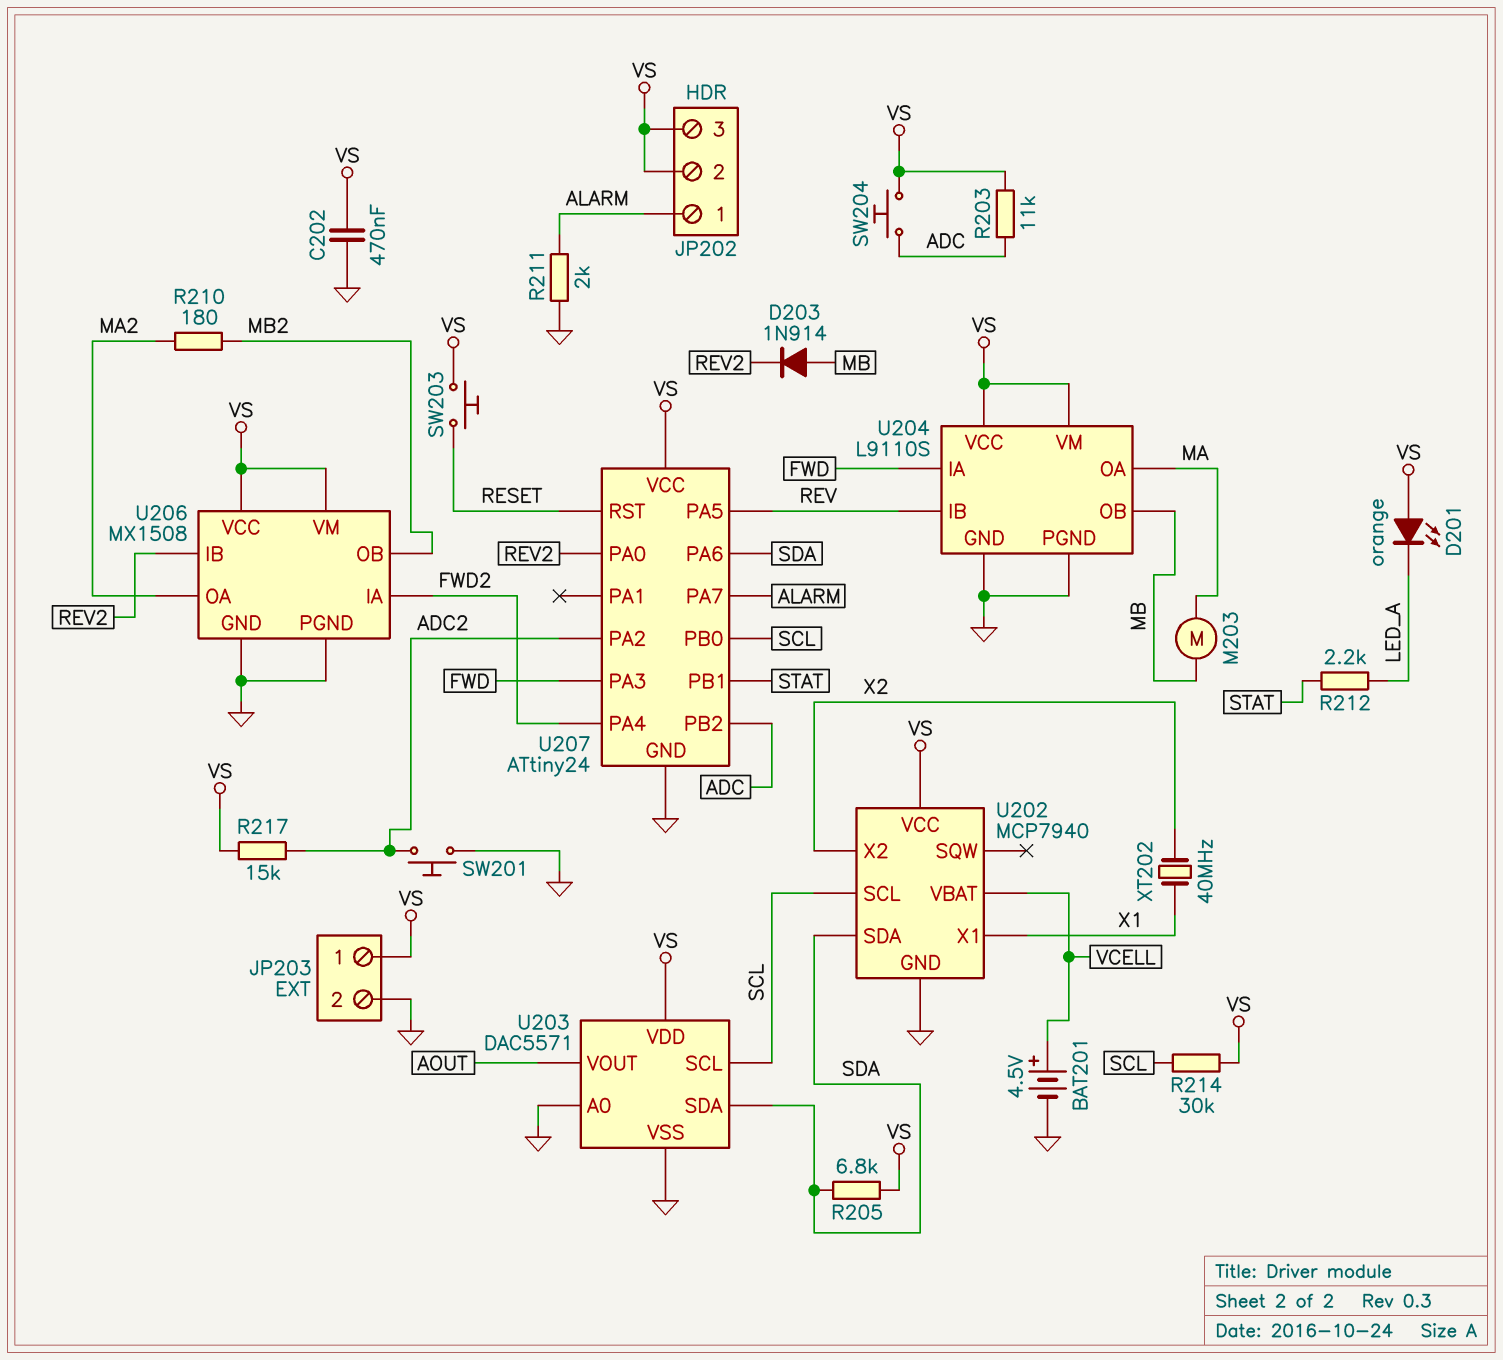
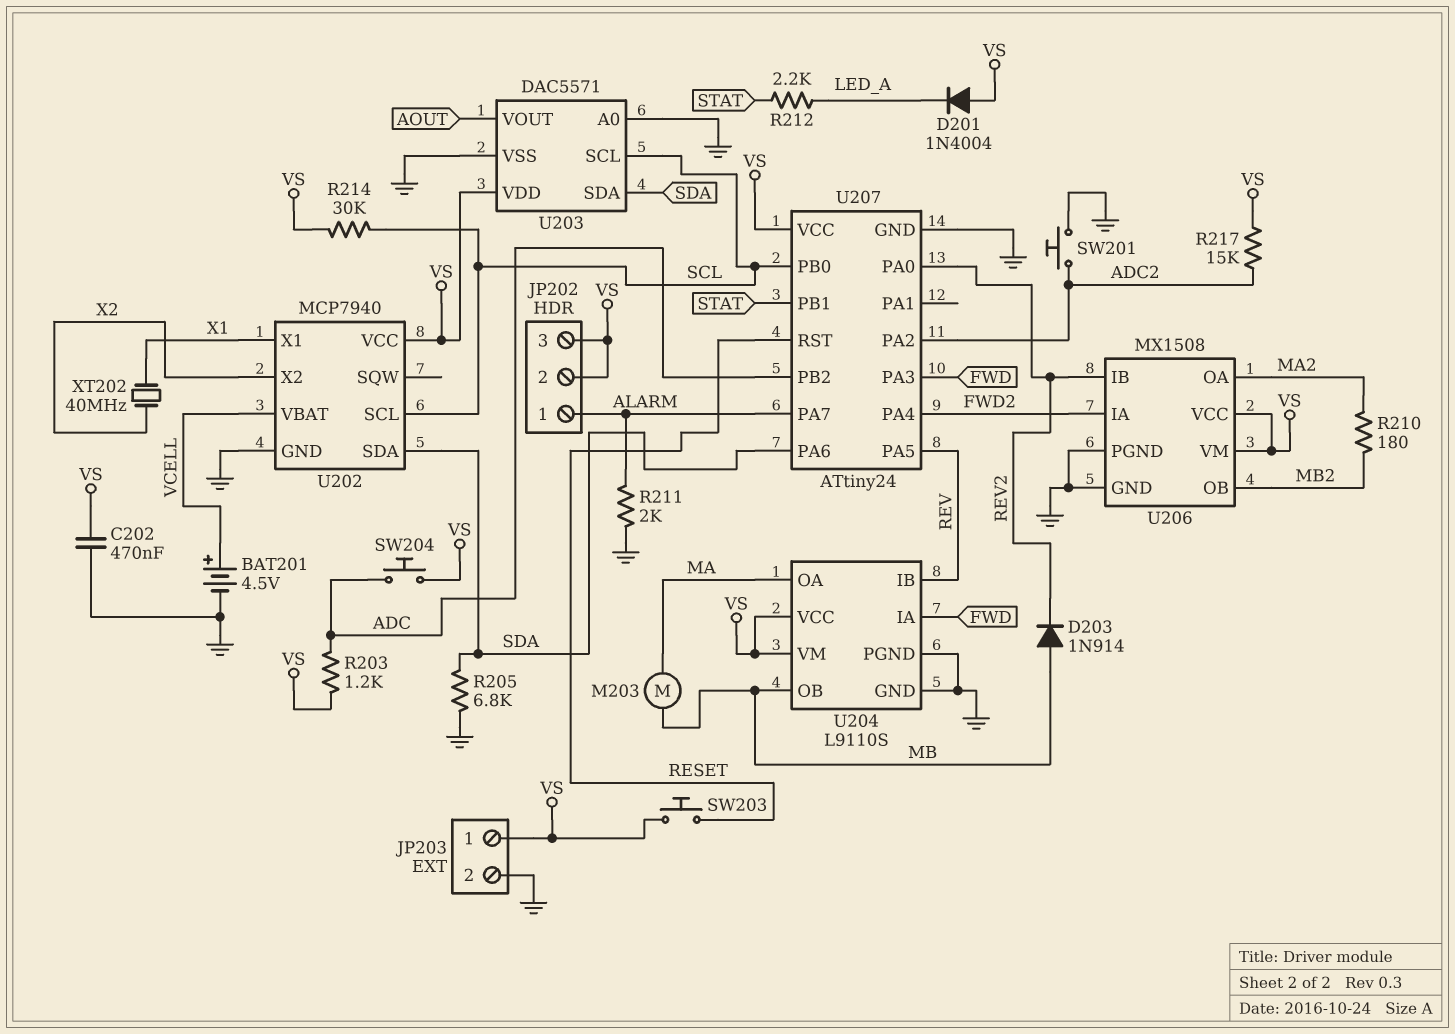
D201: LED orange (A VS, K LED_A) -> diode 1N4004 (A VS, K LED_A)
R203: 11k (ADC, VS) -> 1.2k (ADC, VS)
R205: 6.8k (SDA, VS) -> 6.8k (GND, SDA)

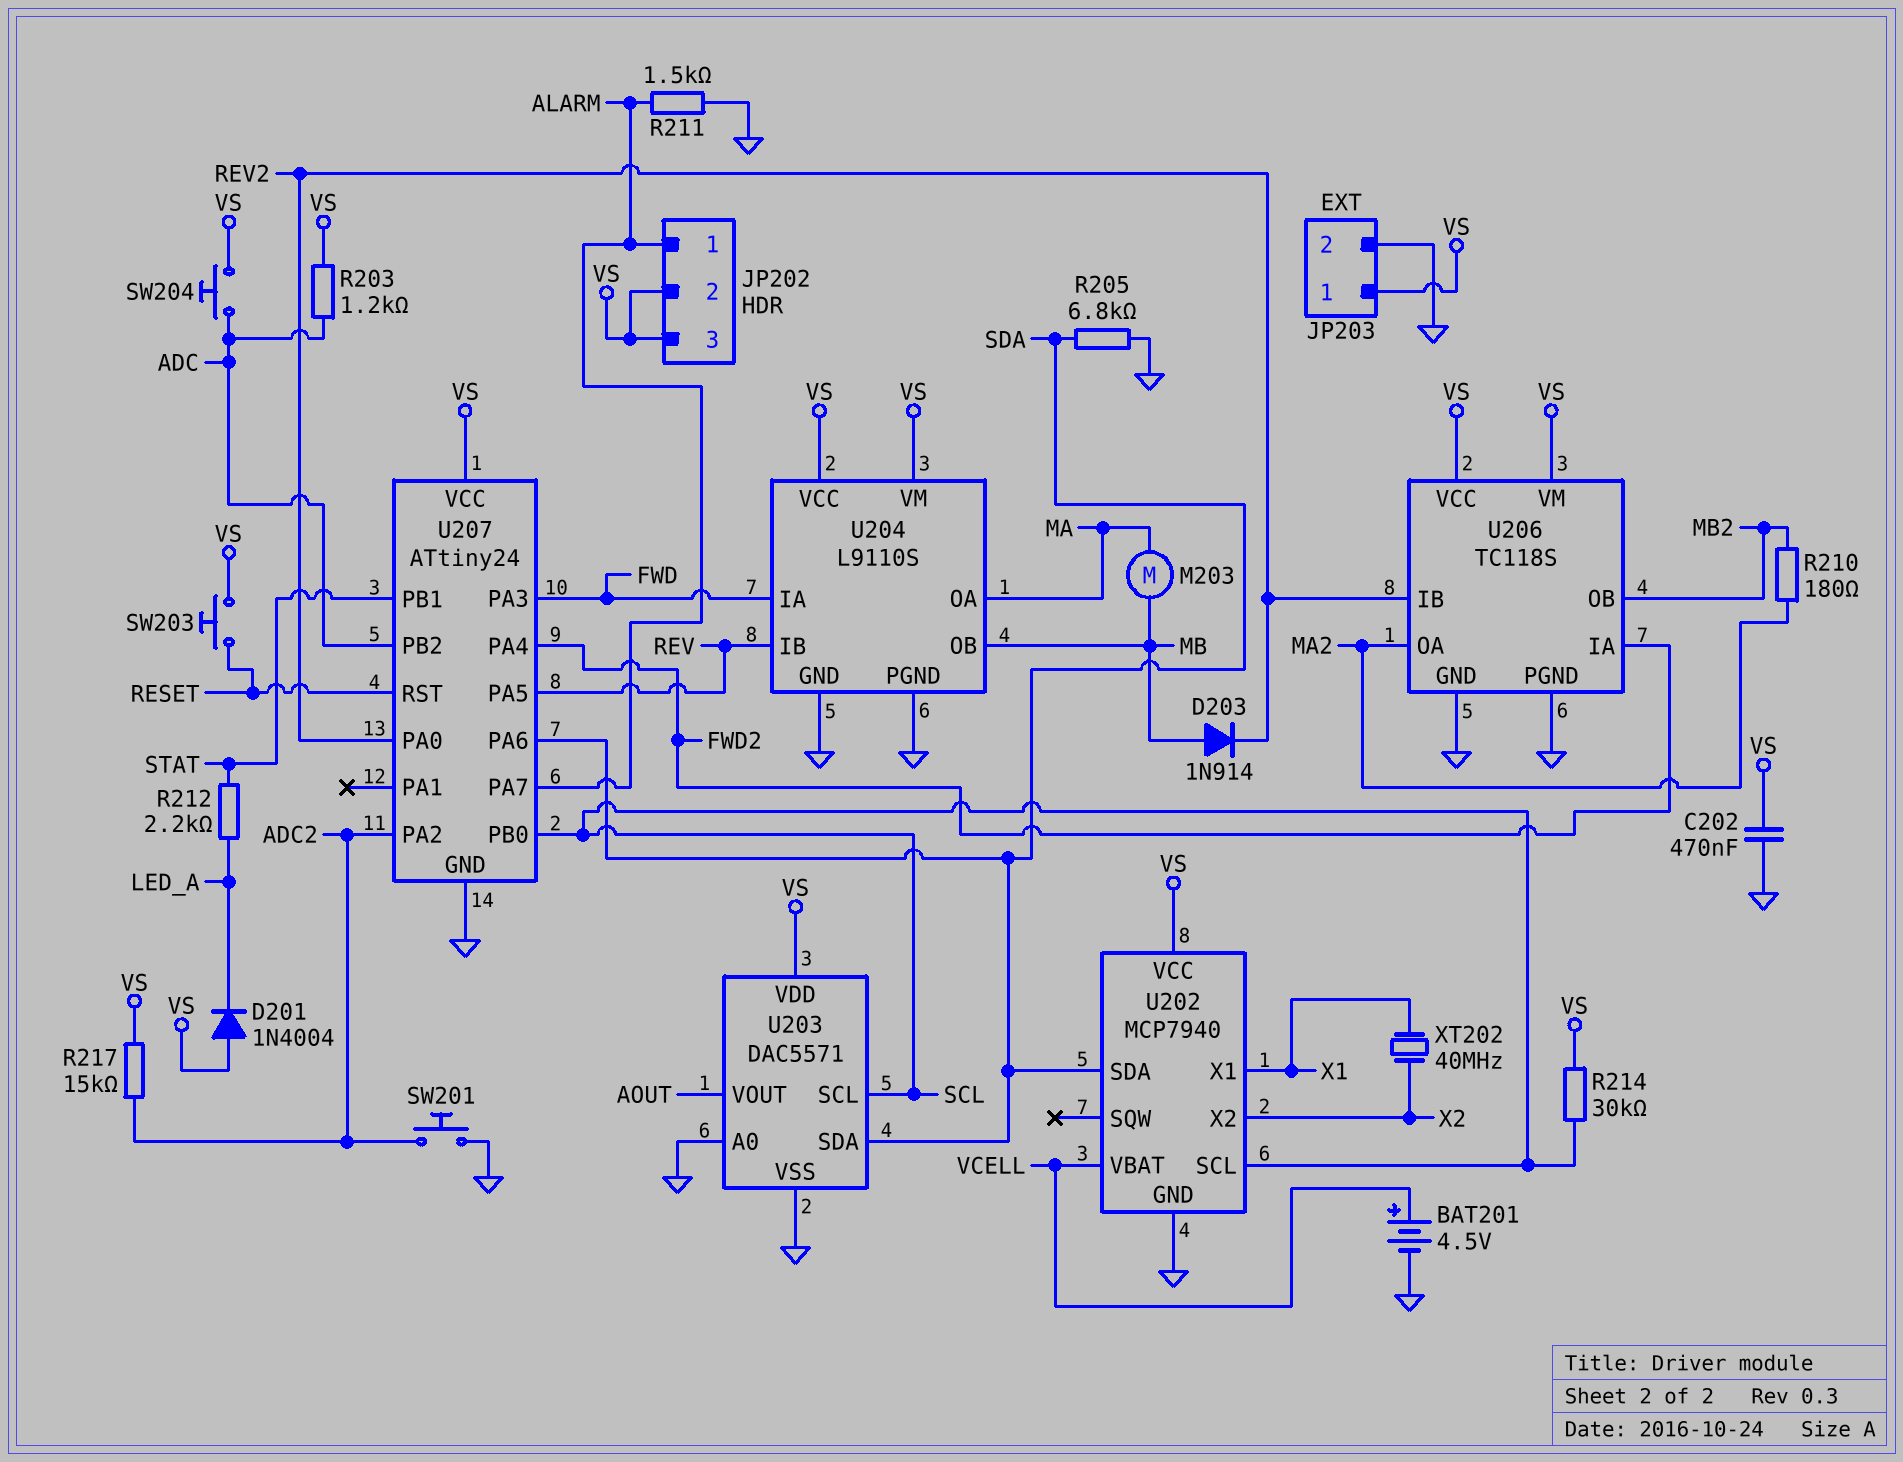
R211: 2k (ALARM, GND) -> 1.5k (ALARM, GND)
U206: MX1508 -> TC118S

